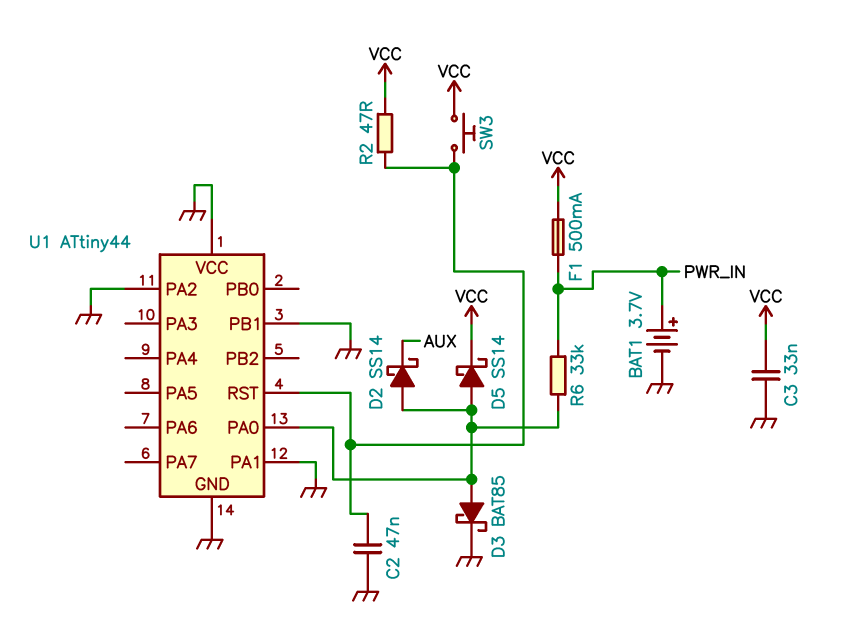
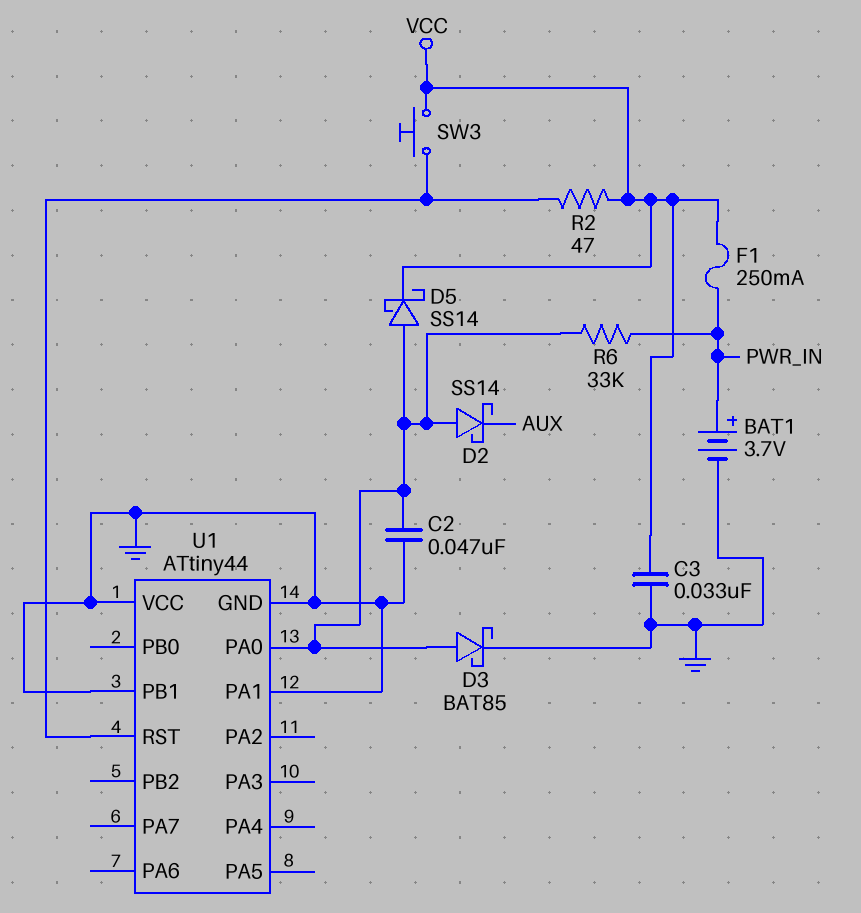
C2: 47nF (GND, U1/RST) -> 47nF (GND, U1/PA0)
F1: 500mA (PWR_IN, VCC) -> 250mA (PWR_IN, VCC)
U1 pin PA2: GND -> none

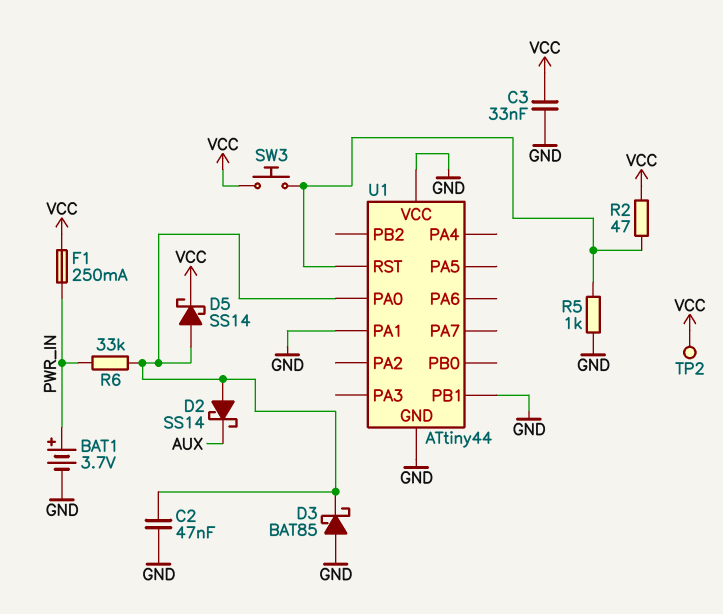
D3: schottky BAT85 (A U1/PA0, K GND) -> schottky BAT85 (A GND, K U1/PA0)
R5: none -> 1k (GND, U1/RST)
TP2: none -> test point (VCC)

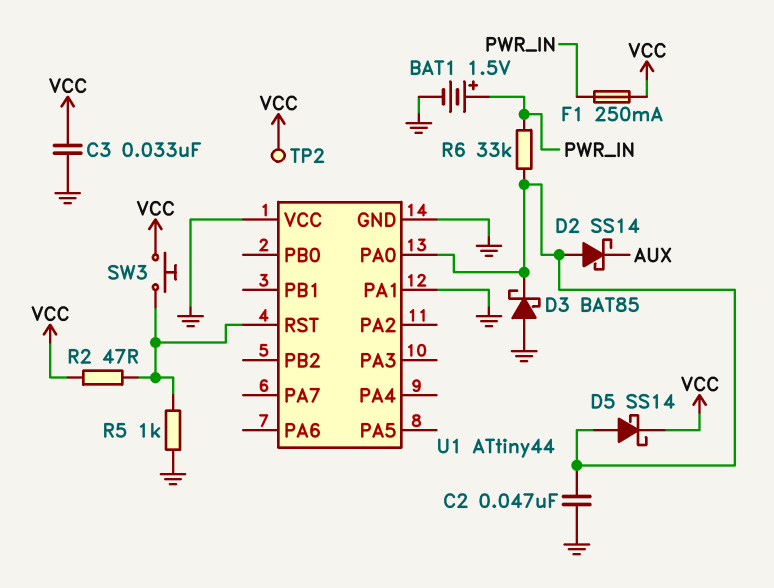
BAT1: 3.7V (plus PWR_IN, minus GND) -> 1.5V (plus PWR_IN, minus GND)
U1 pin PB1: GND -> none

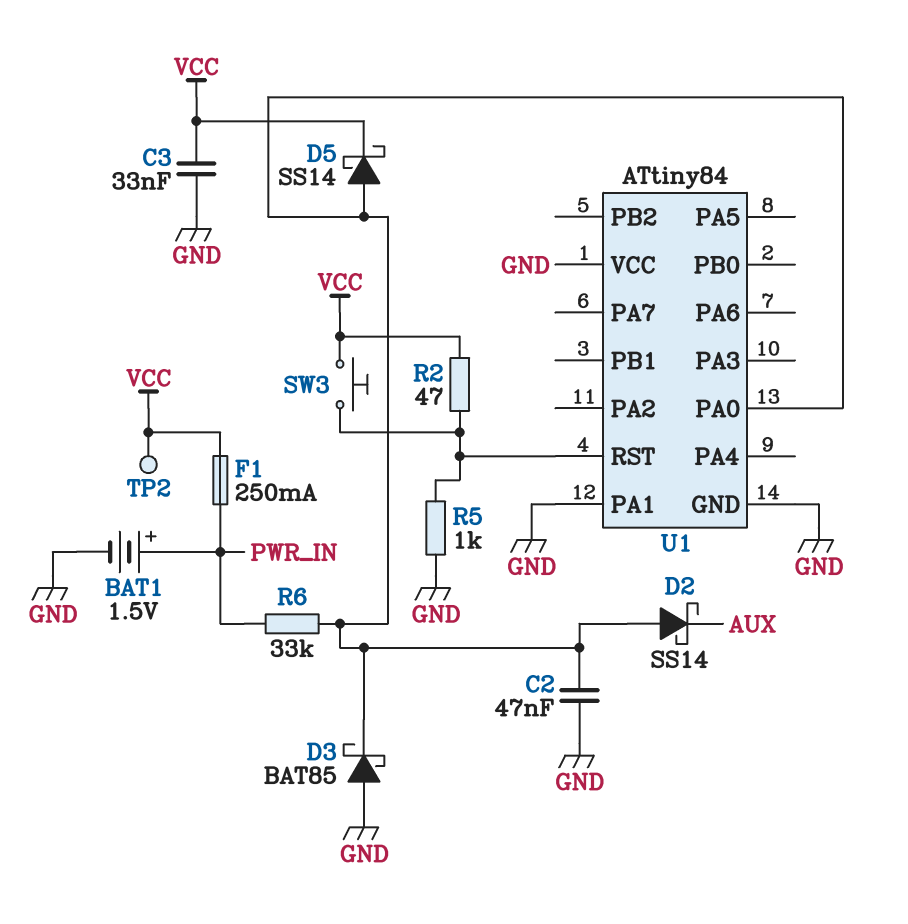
U1: ATtiny44 -> ATtiny84

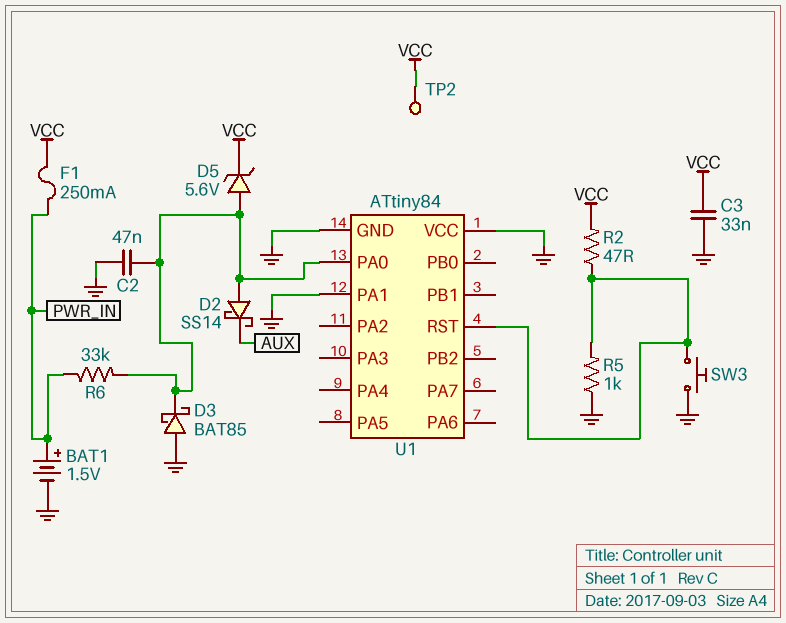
D5: schottky SS14 (A U1/PA0, K VCC) -> zener 5.6V (A U1/PA0, K VCC)
SW3: button (U1/RST, VCC) -> button (GND, U1/RST)

